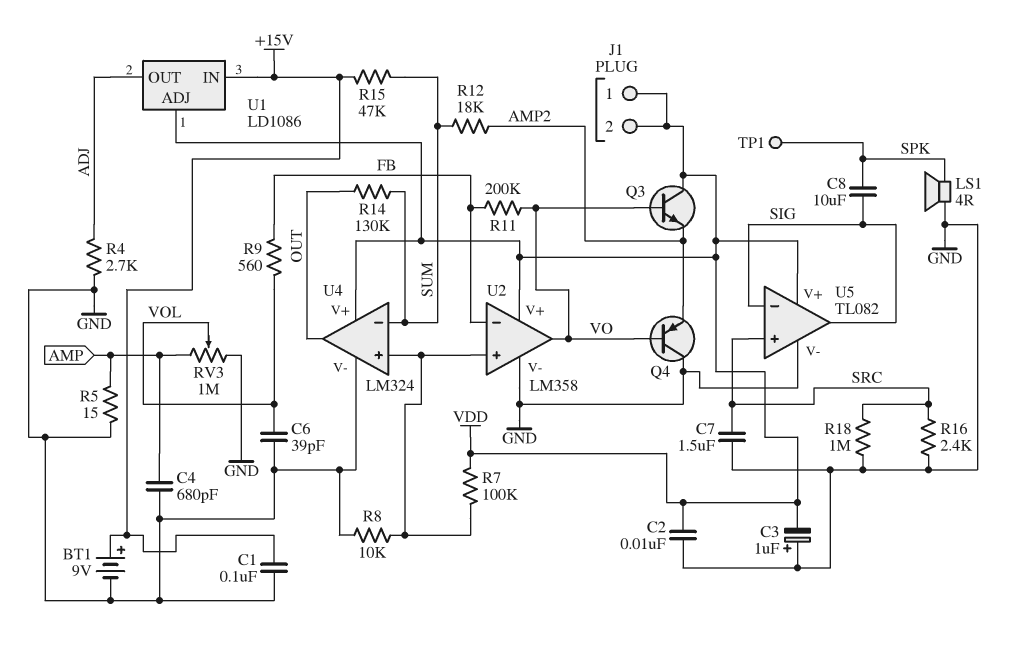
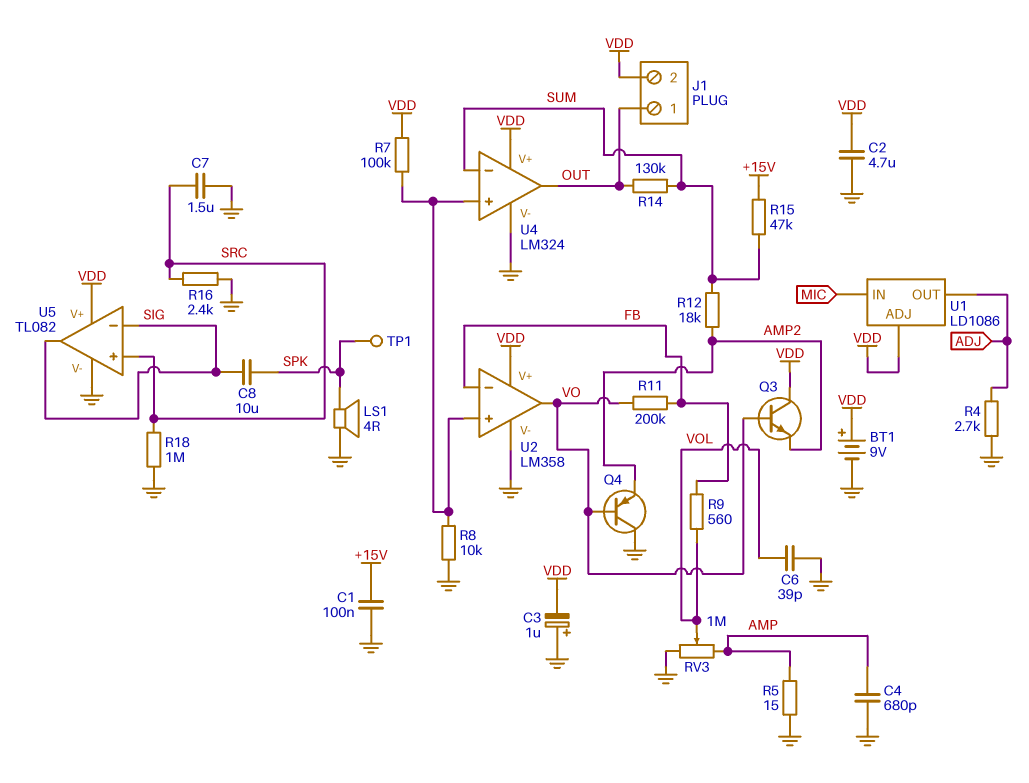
BT1: 9V (plus +15V, minus GND) -> 9V (plus VDD, minus GND)
C2: 10nF (GND, VDD) -> 4.7uF (GND, VDD)
J1 pin 1: VDD -> OUT
U1 pin IN: +15V -> MIC

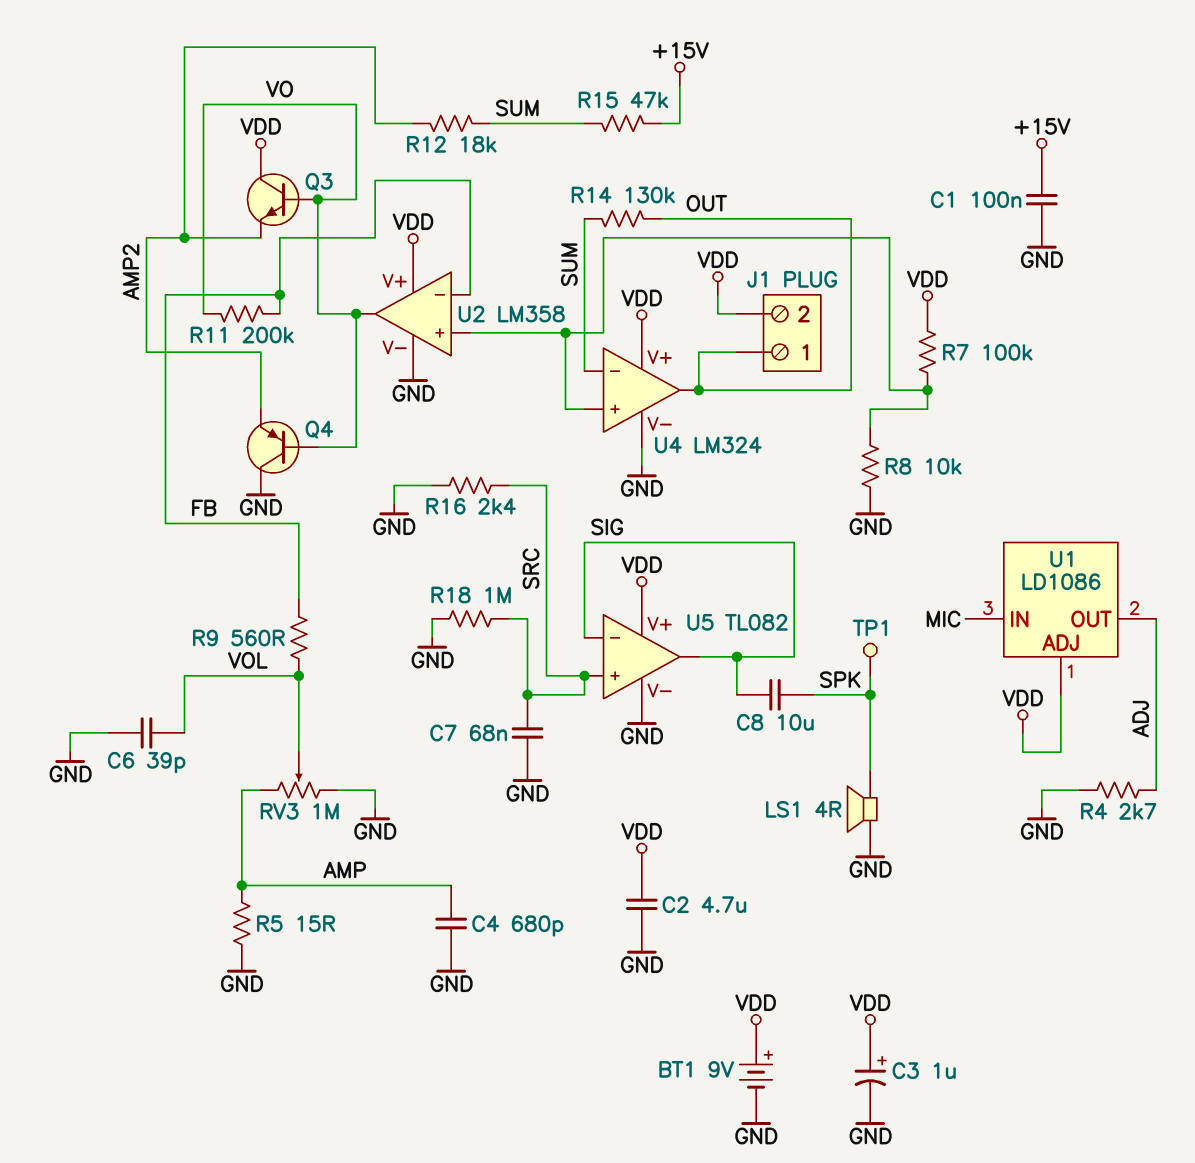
C3: 1uF (plus GND, minus VDD) -> 1uF (plus VDD, minus GND)
C7: 1.5uF (GND, SRC) -> 68nF (GND, SRC)

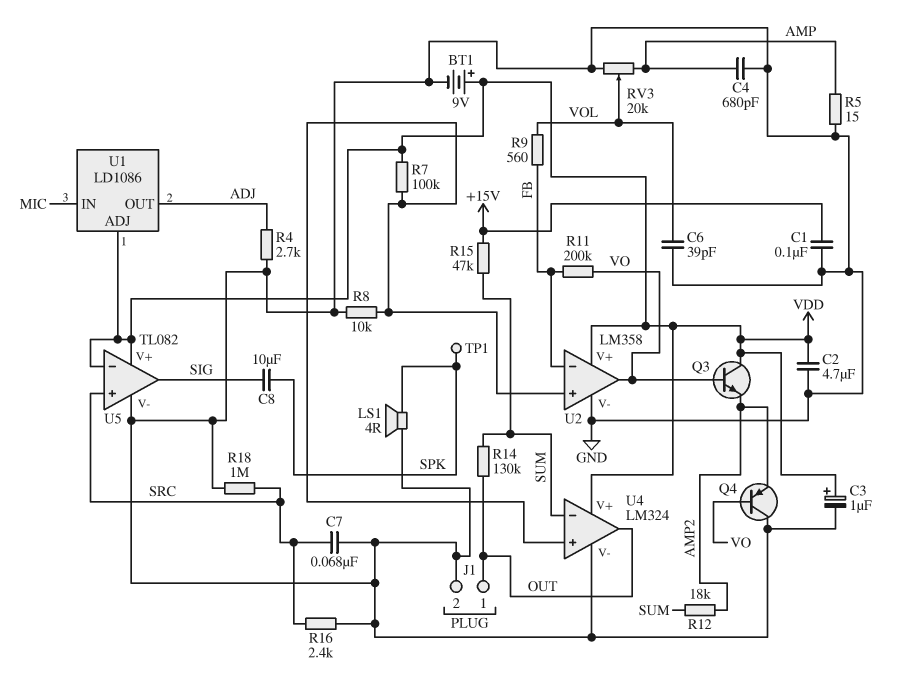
J1 pin 2: VDD -> GND
RV3: 1M (AMP, GND, wiper VOL) -> 20k (AMP, GND, wiper VOL)
U5 pin in-: SIG -> VDD

